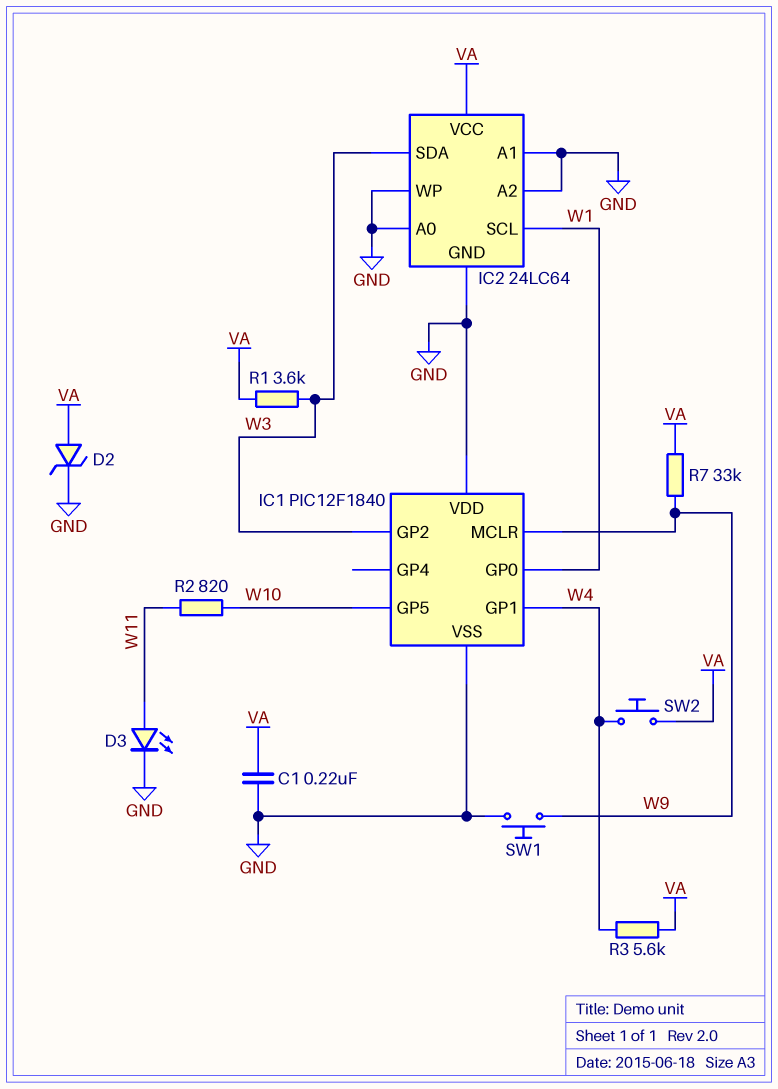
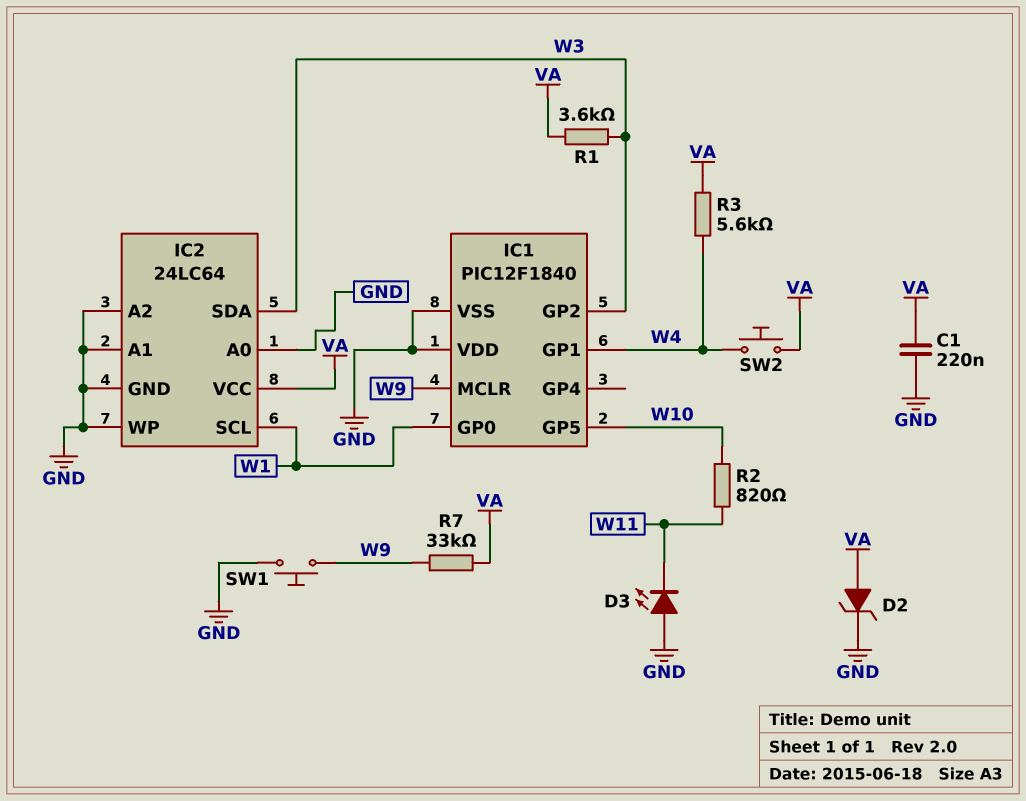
D3: LED (A W11, K GND) -> LED (A GND, K W11)

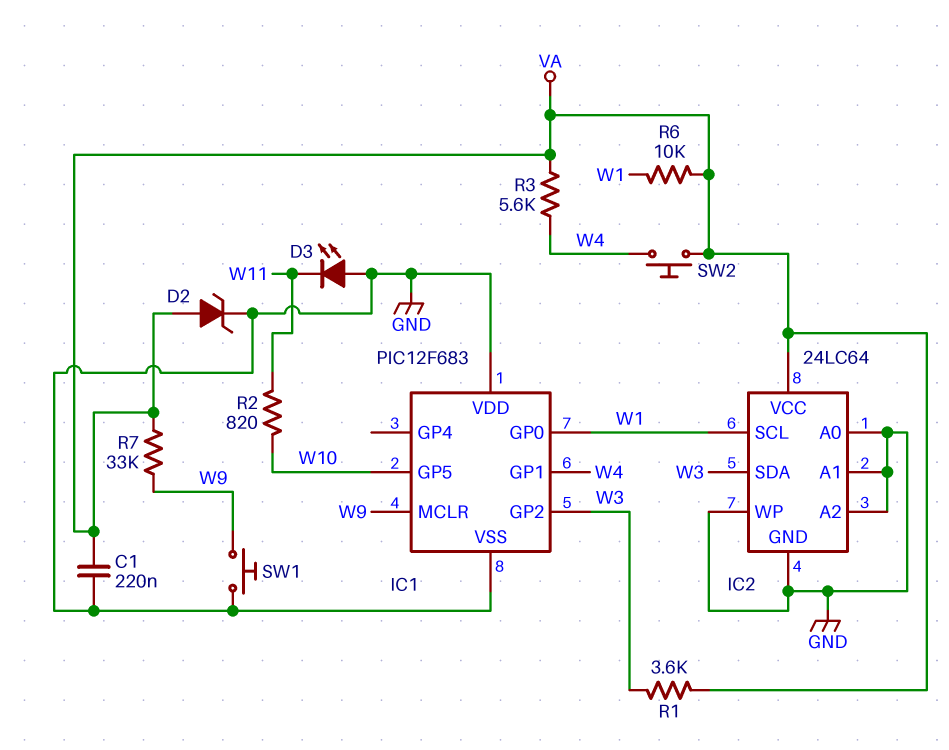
IC1: PIC12F1840 -> PIC12F683
R6: none -> 10k (VA, W1)

